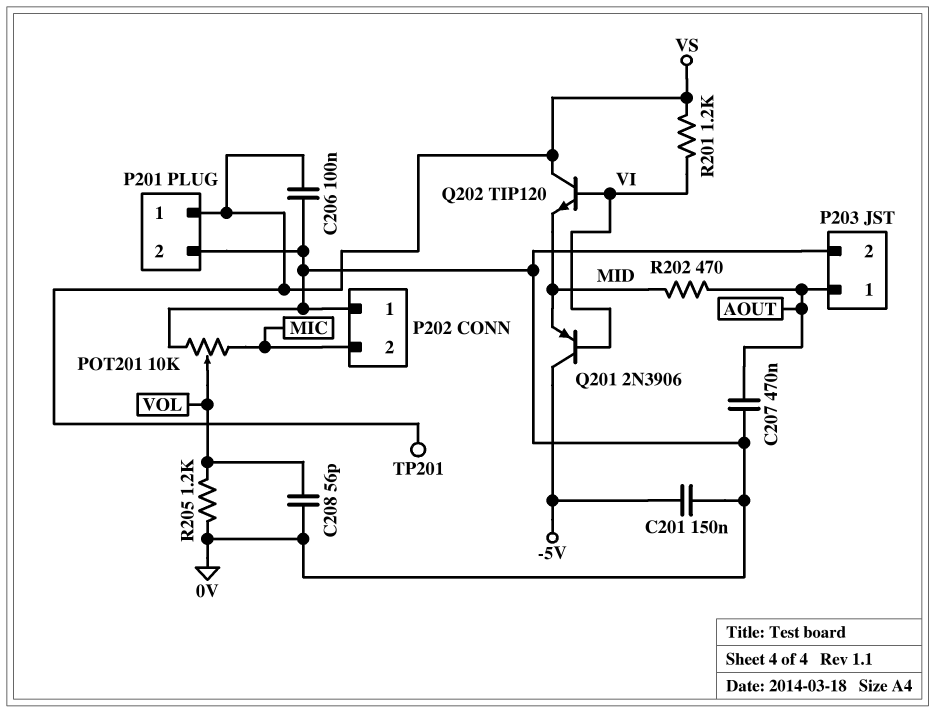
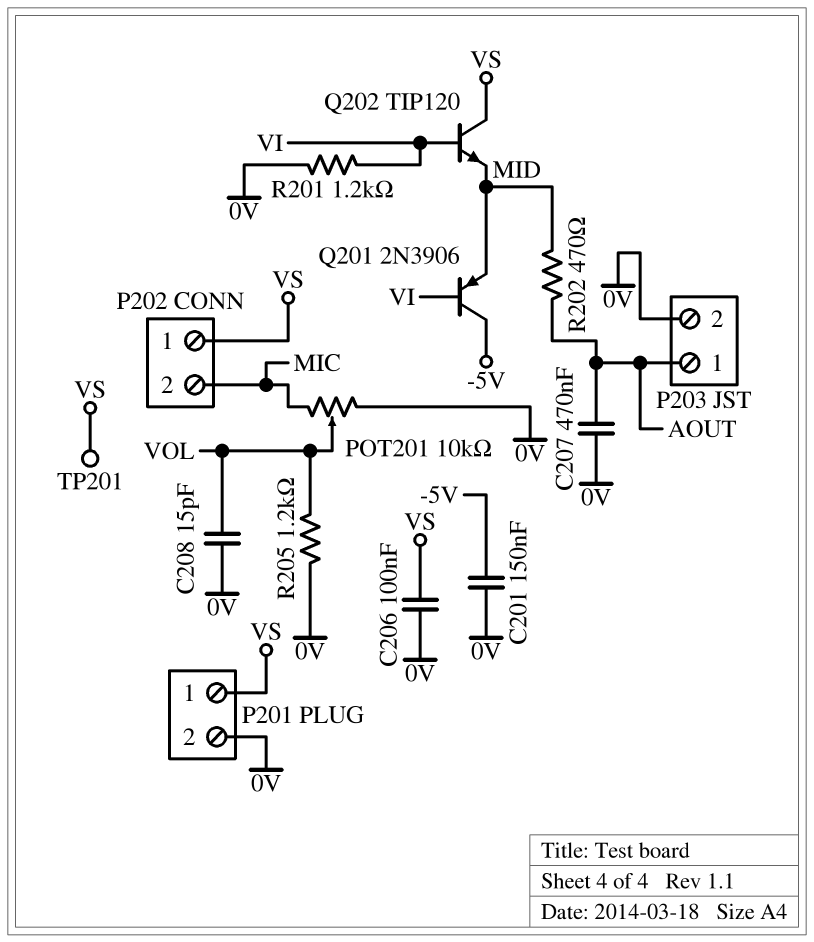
C208: 56pF (0V, VOL) -> 15pF (0V, VOL)
P202 pin 1: 0V -> VS
R201: 1.2k (VI, VS) -> 1.2k (0V, VI)

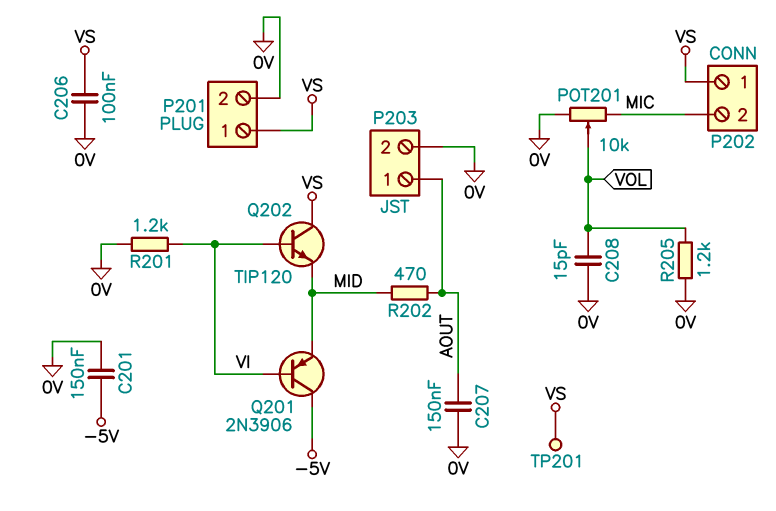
C207: 470nF (0V, AOUT) -> 150nF (0V, AOUT)

